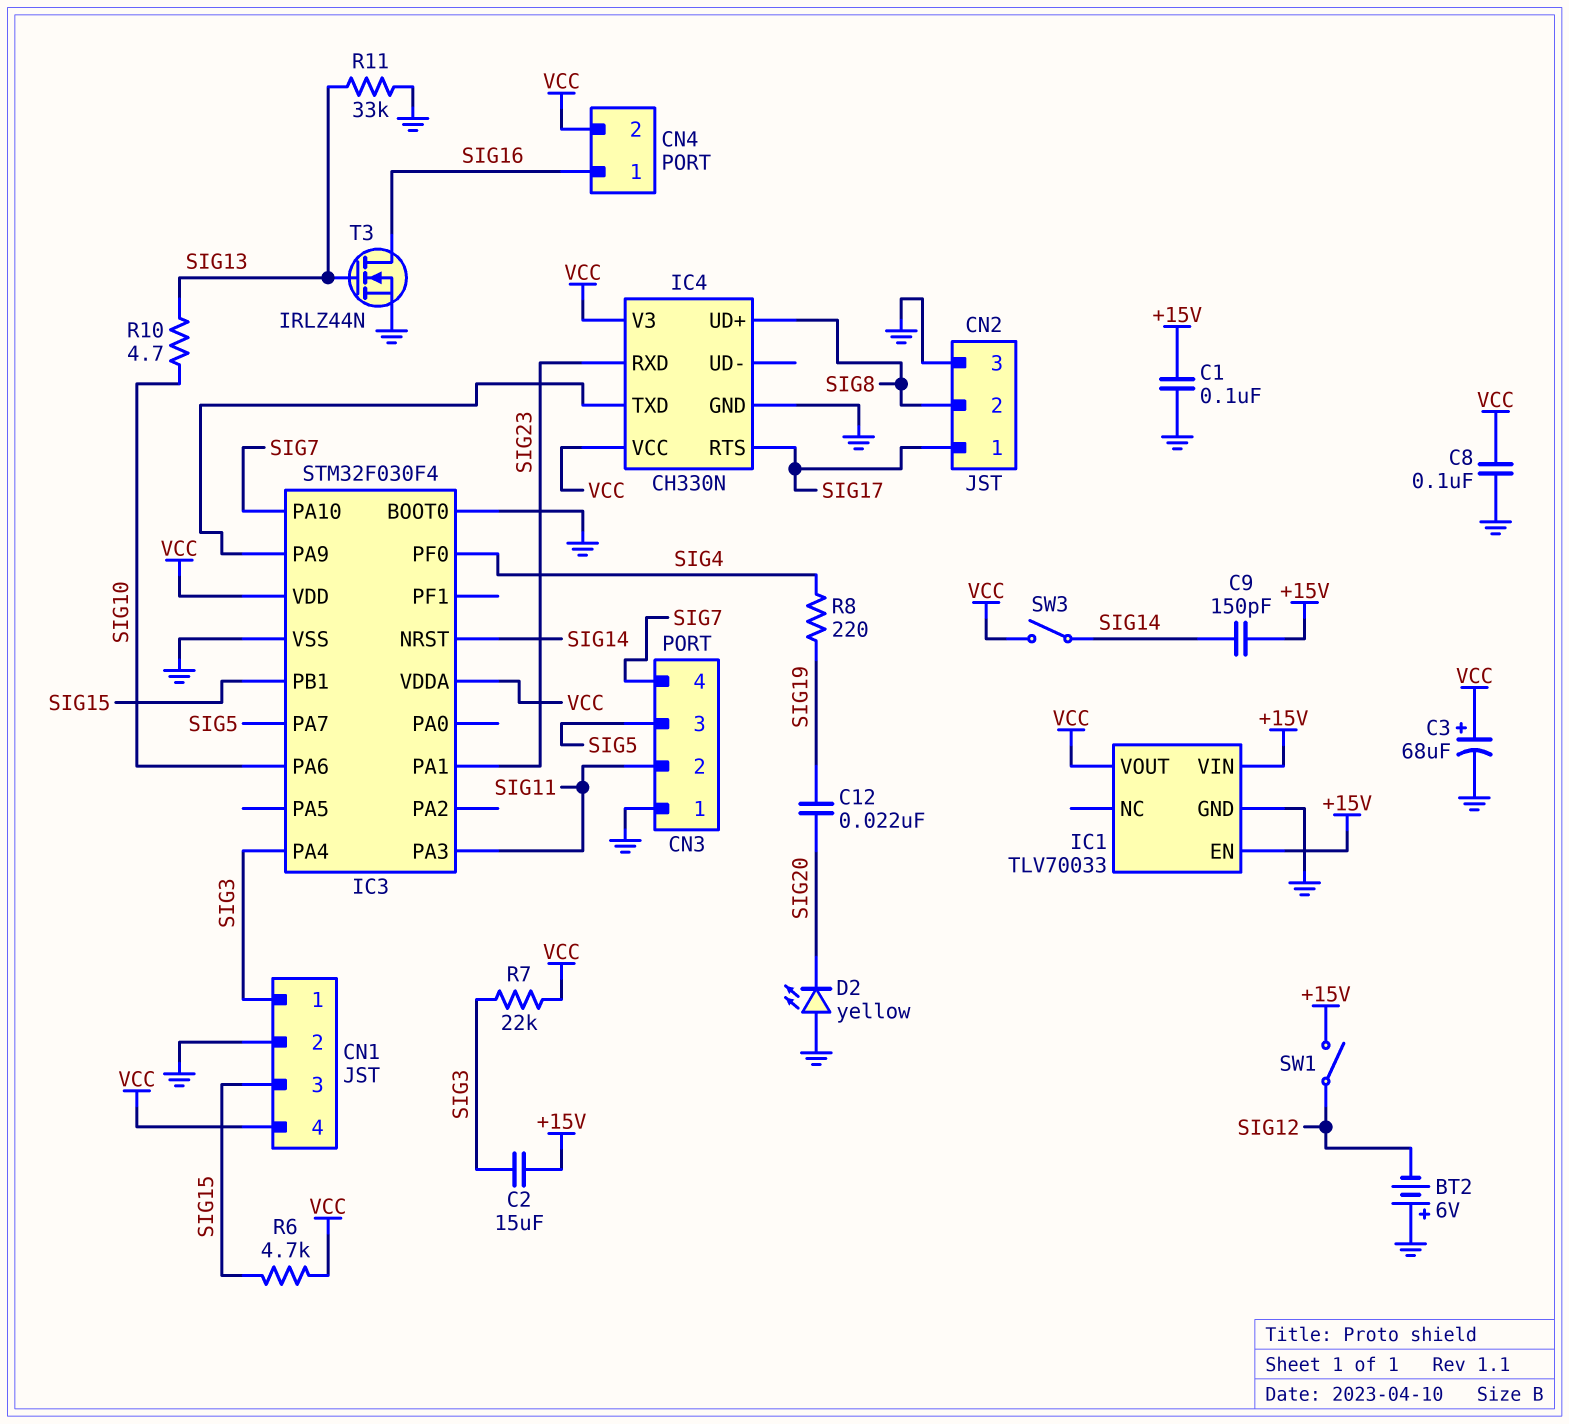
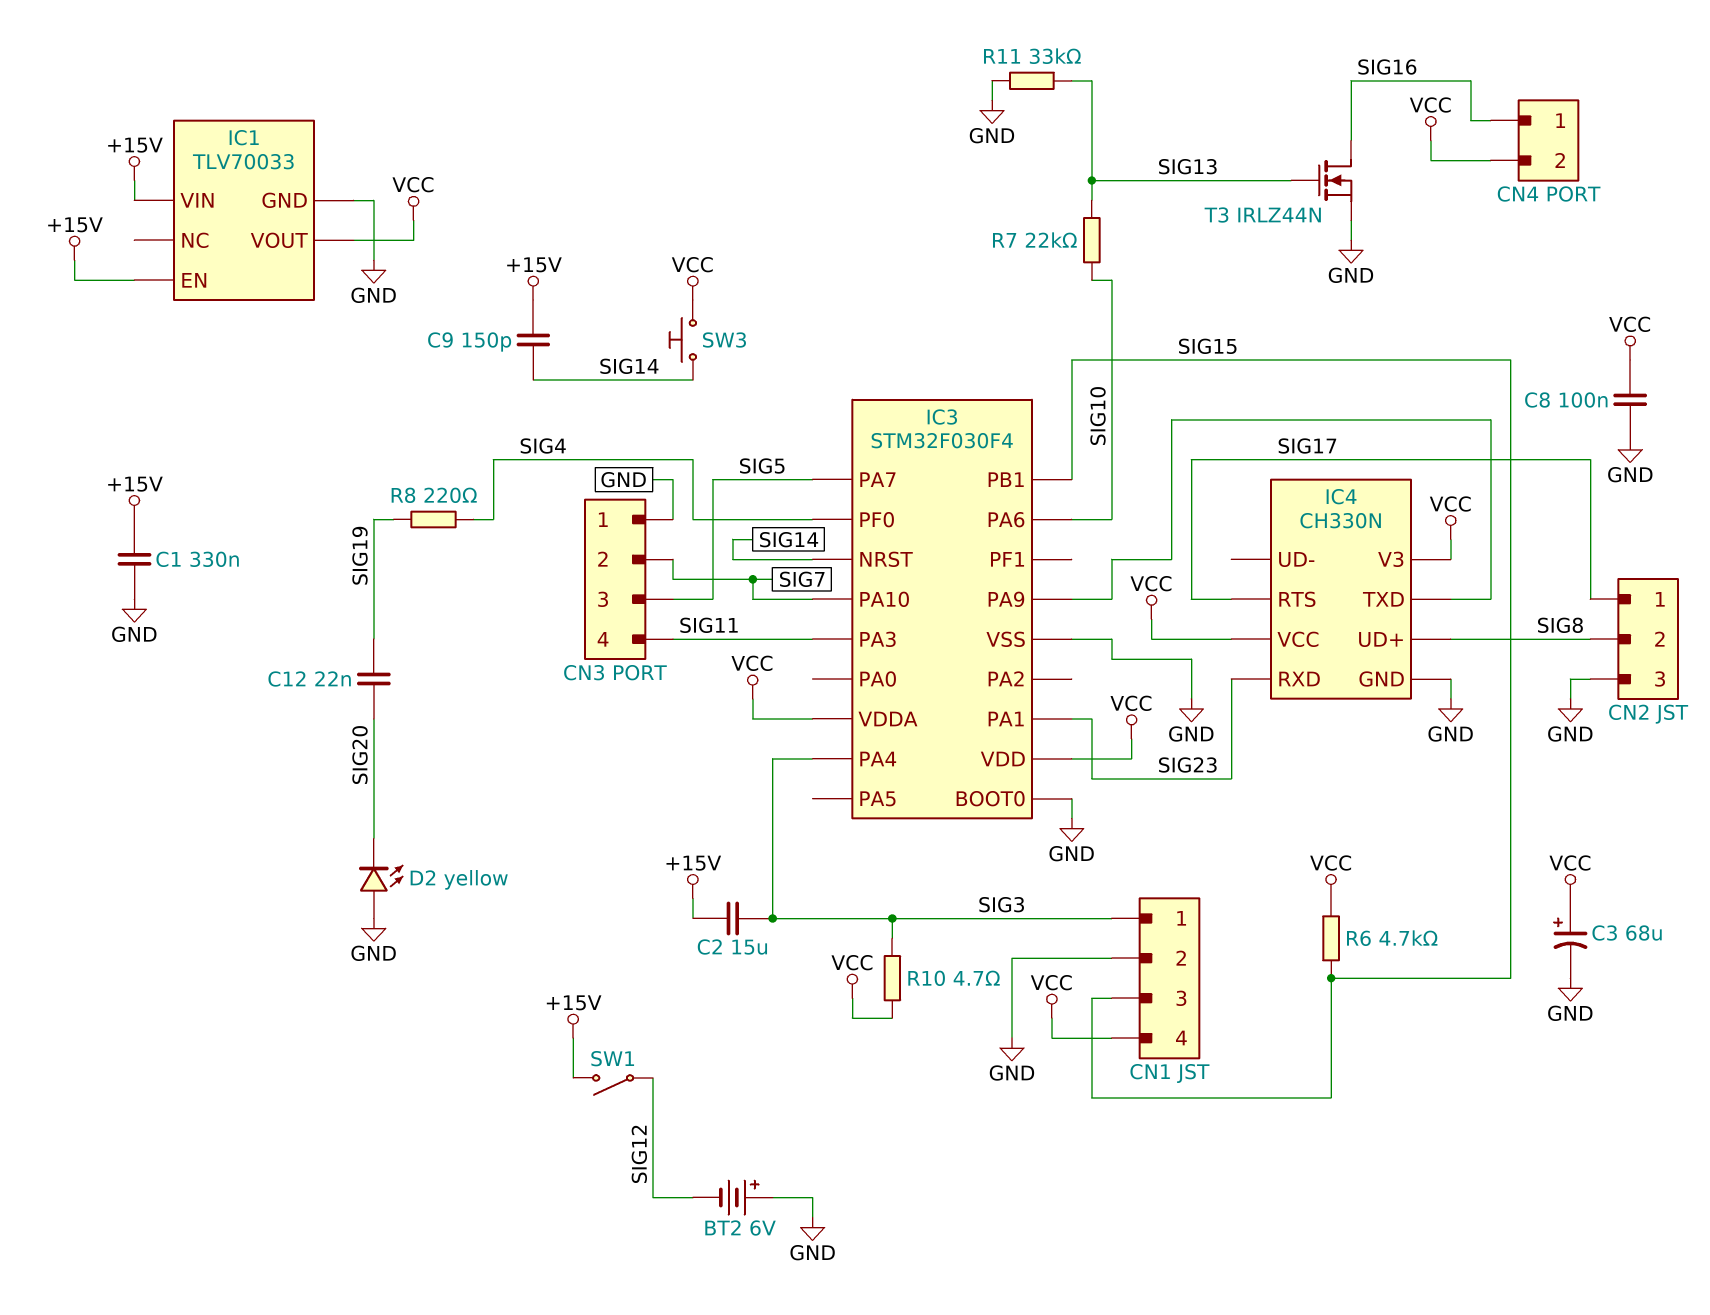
C1: 100nF (+15V, GND) -> 330nF (+15V, GND)
CN3 pin 2: SIG11 -> SIG7
CN3 pin 4: SIG7 -> SIG11
R7: 22k (SIG3, VCC) -> 22k (SIG10, SIG13)
R10: 4.7 (SIG10, SIG13) -> 4.7 (SIG3, VCC)
SW3: switch (SIG14, VCC) -> button (SIG14, VCC)

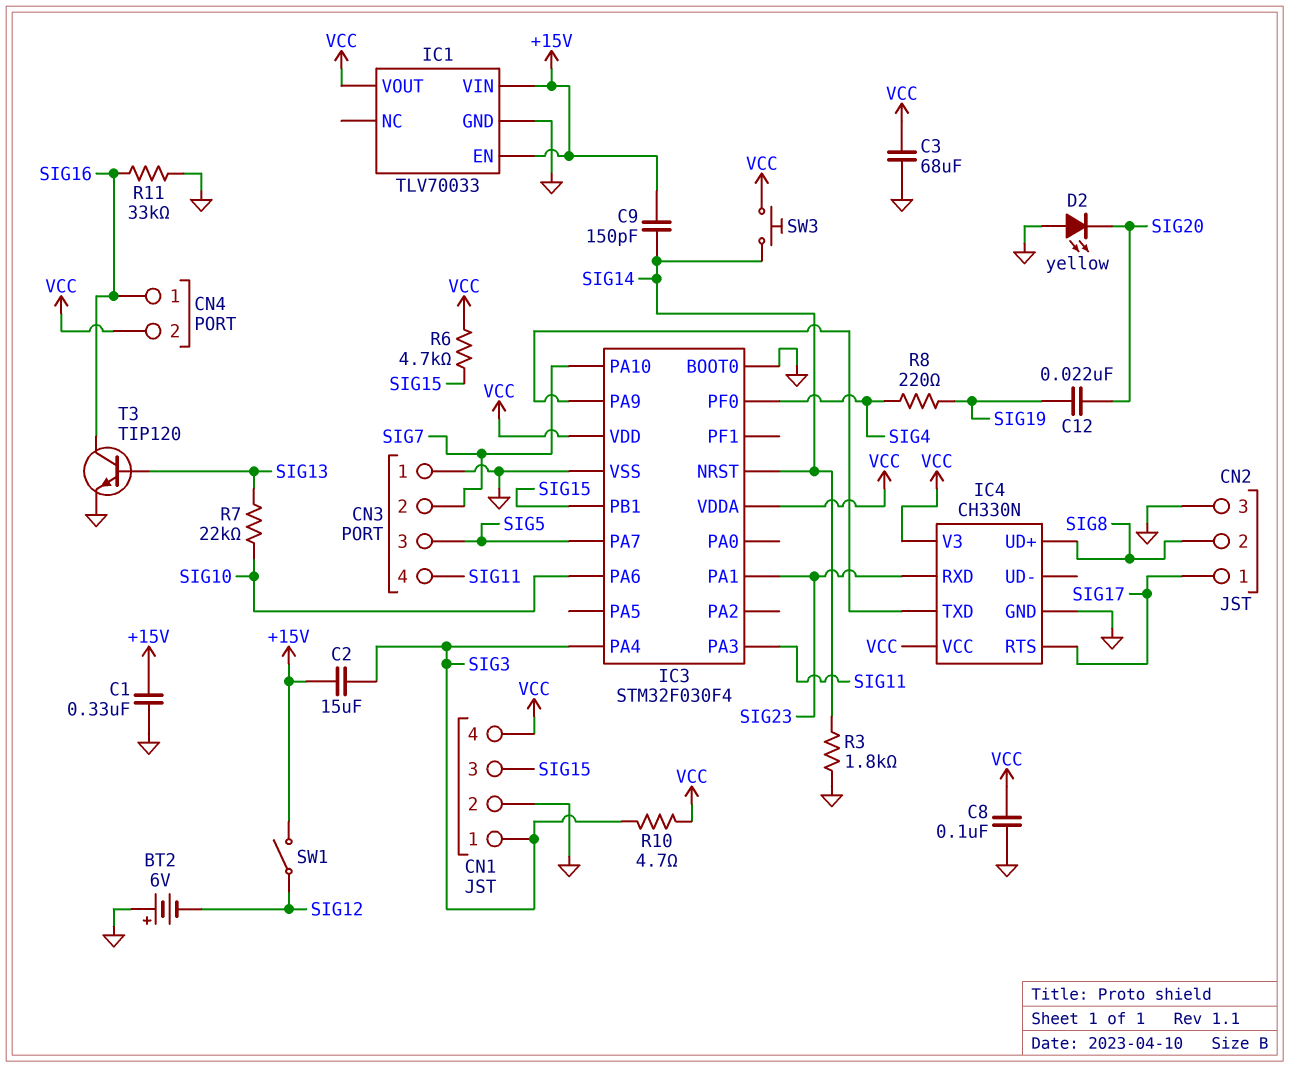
C3: 68uF (plus VCC, minus GND) -> 68uF (GND, VCC)
R3: none -> 1.8k (GND, SIG14)
R11: 33k (GND, SIG13) -> 33k (GND, SIG16)
T3: NMOS IRLZ44N (G SIG13, D SIG16, S GND) -> NPN TIP120 (B SIG13, C SIG16, E GND)

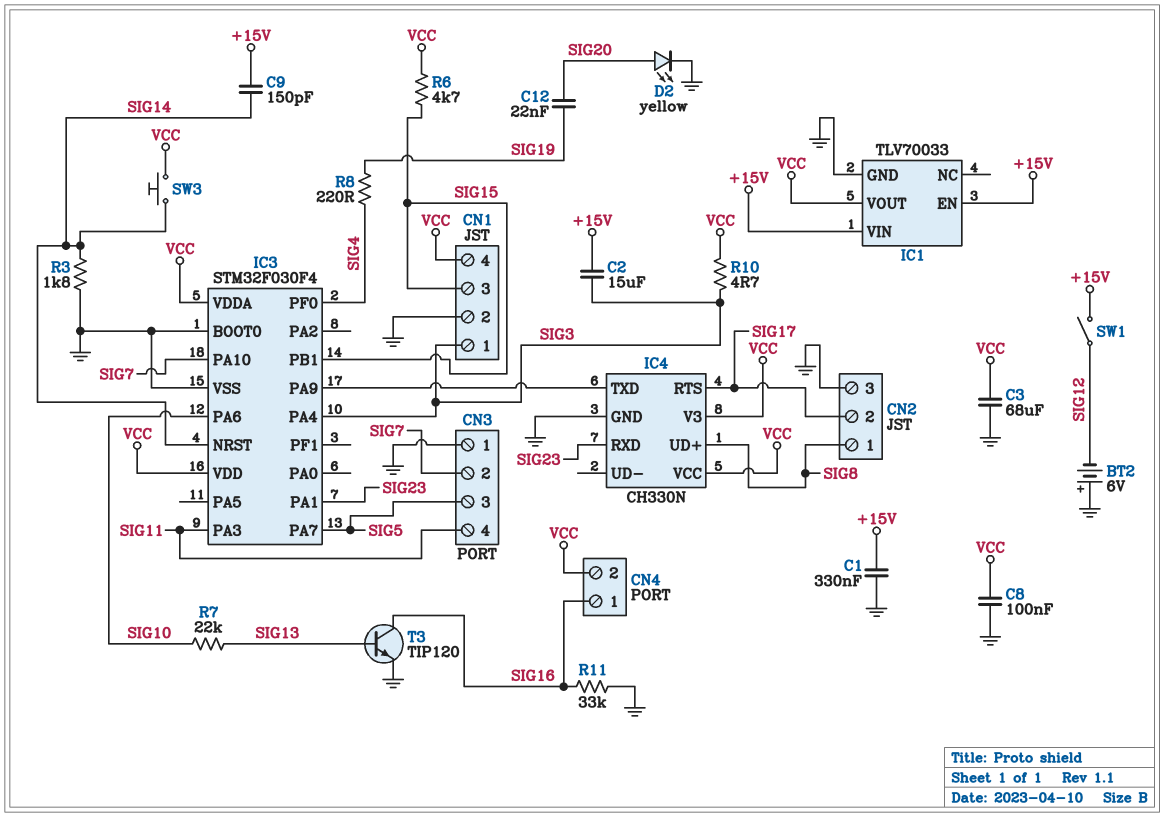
CN2 pin 1: SIG17 -> SIG8
CN2 pin 2: SIG8 -> SIG17
D2: LED yellow (A GND, K SIG20) -> LED yellow (A SIG20, K GND)

